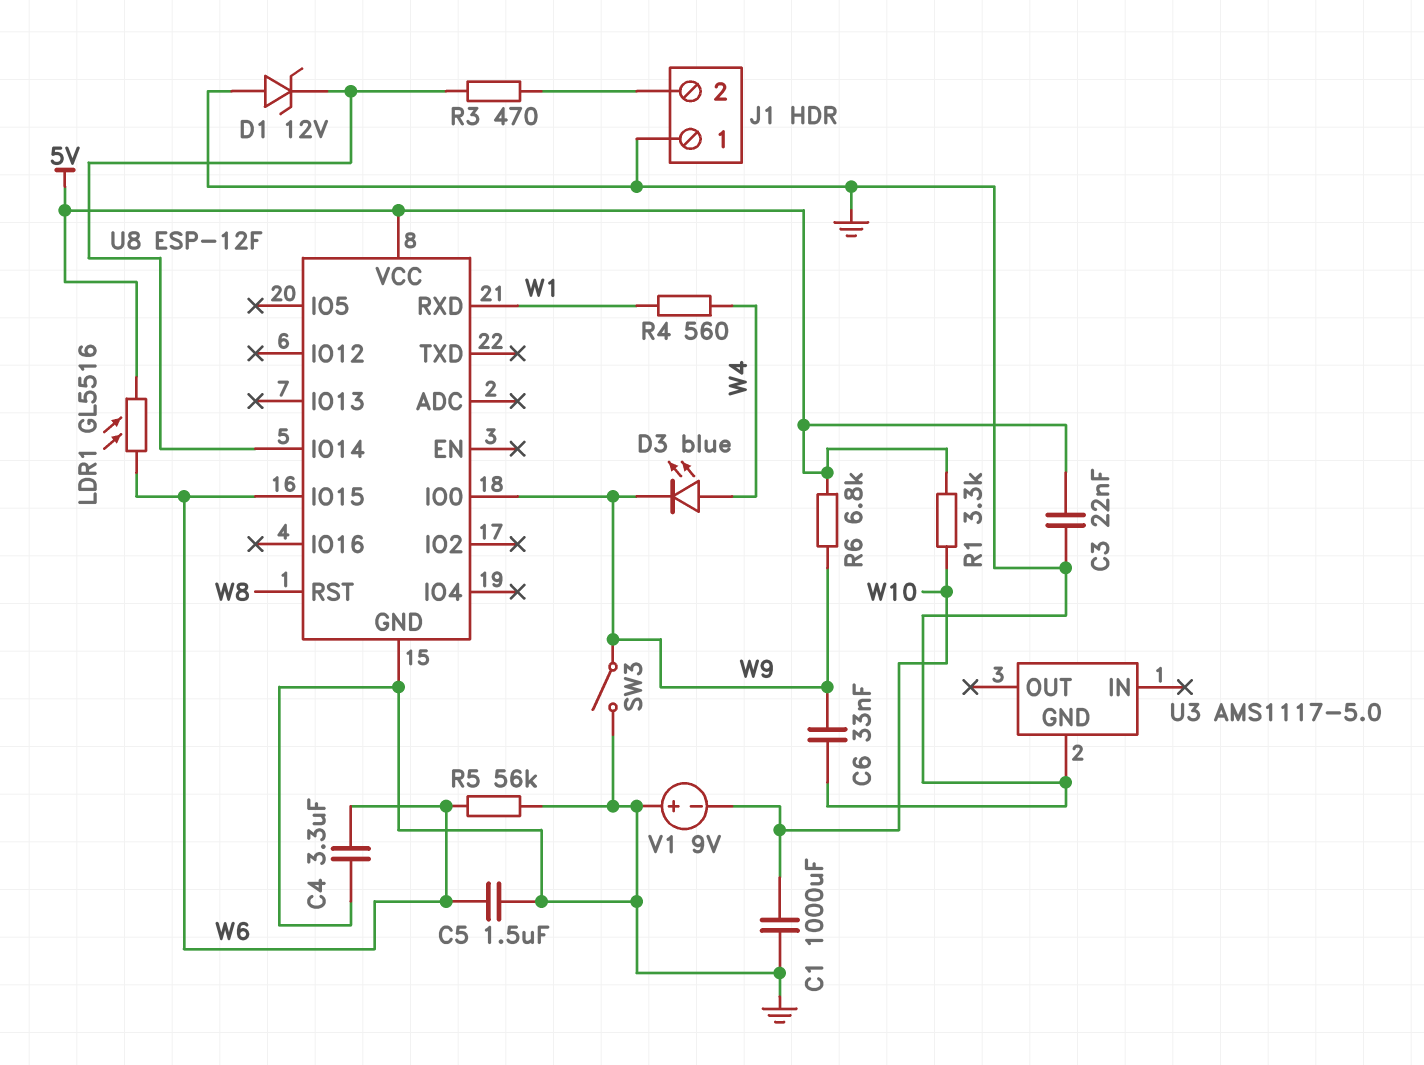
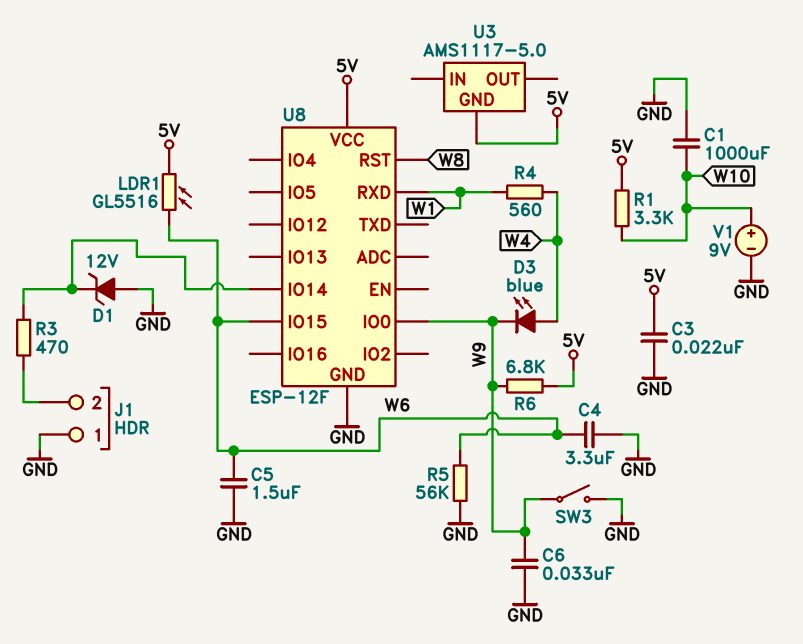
U3 pin GND: GND -> 5V
V1: 9V (plus GND, minus W10) -> 9V (plus W10, minus GND)

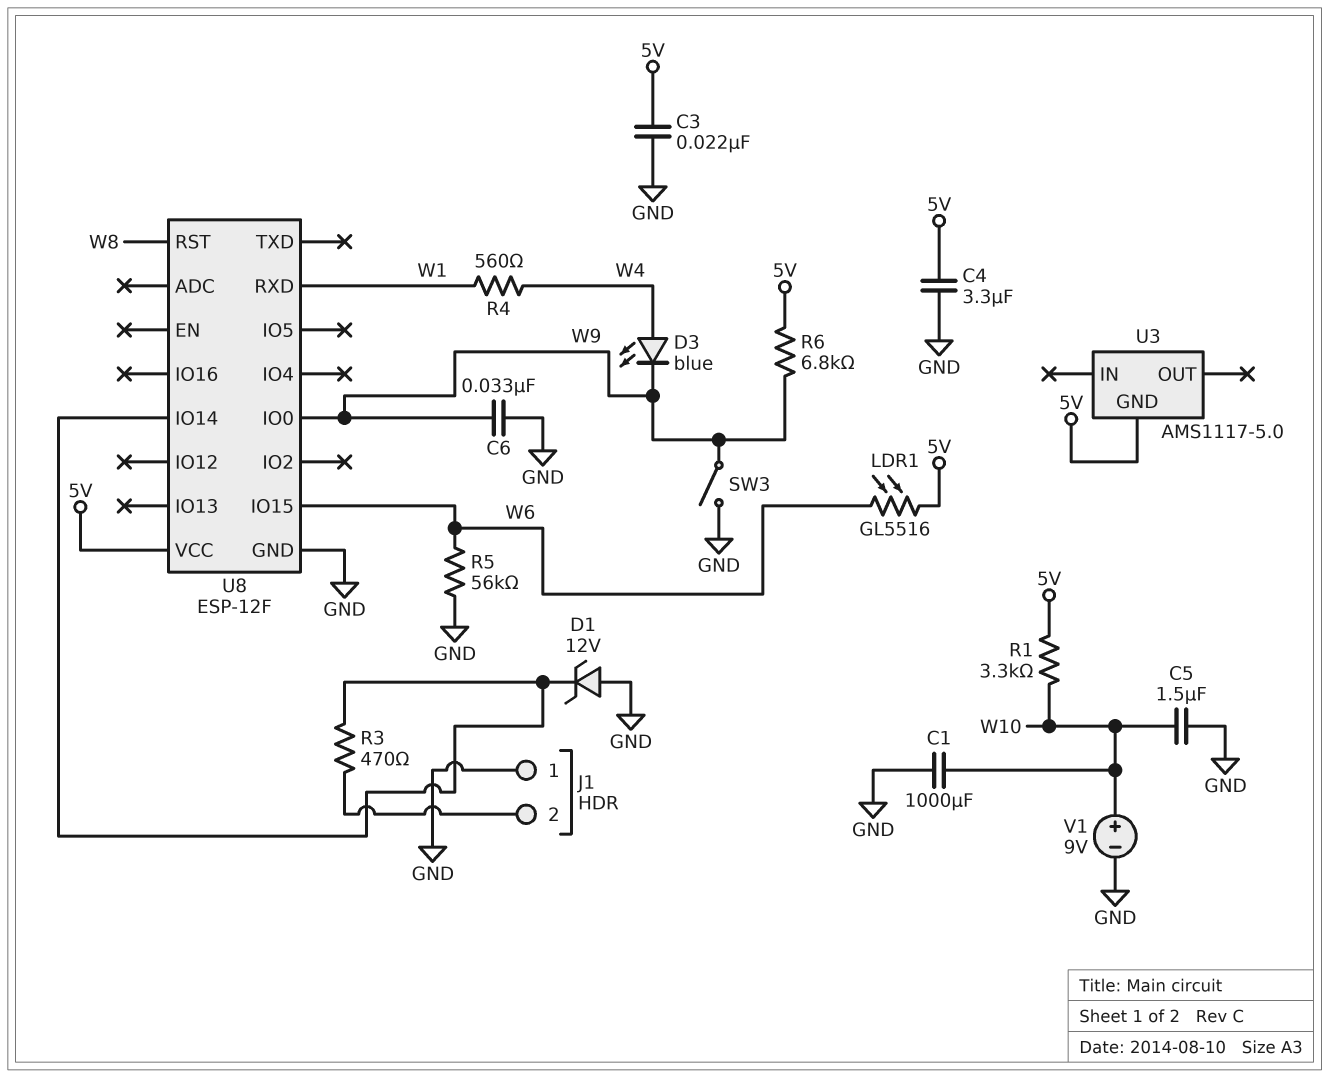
C4: 3.3uF (GND, W6) -> 3.3uF (5V, GND)
C5: 1.5uF (GND, W6) -> 1.5uF (GND, W10)

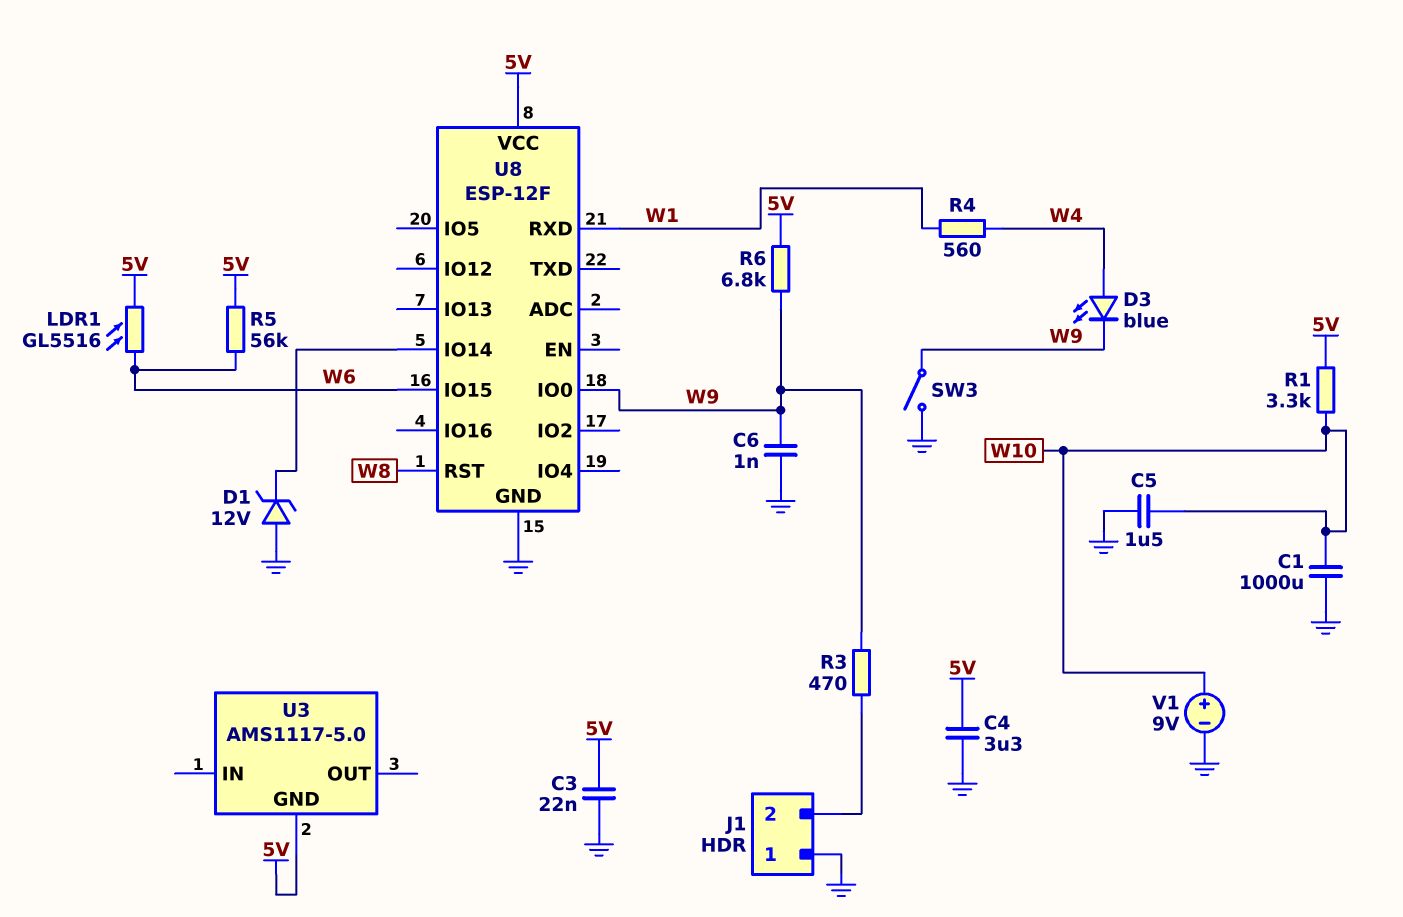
C6: 33nF (GND, W9) -> 1nF (GND, W9)
R3: 470 (J1/2, U8/IO14) -> 470 (J1/2, W9)
R5: 56k (GND, W6) -> 56k (5V, W6)

